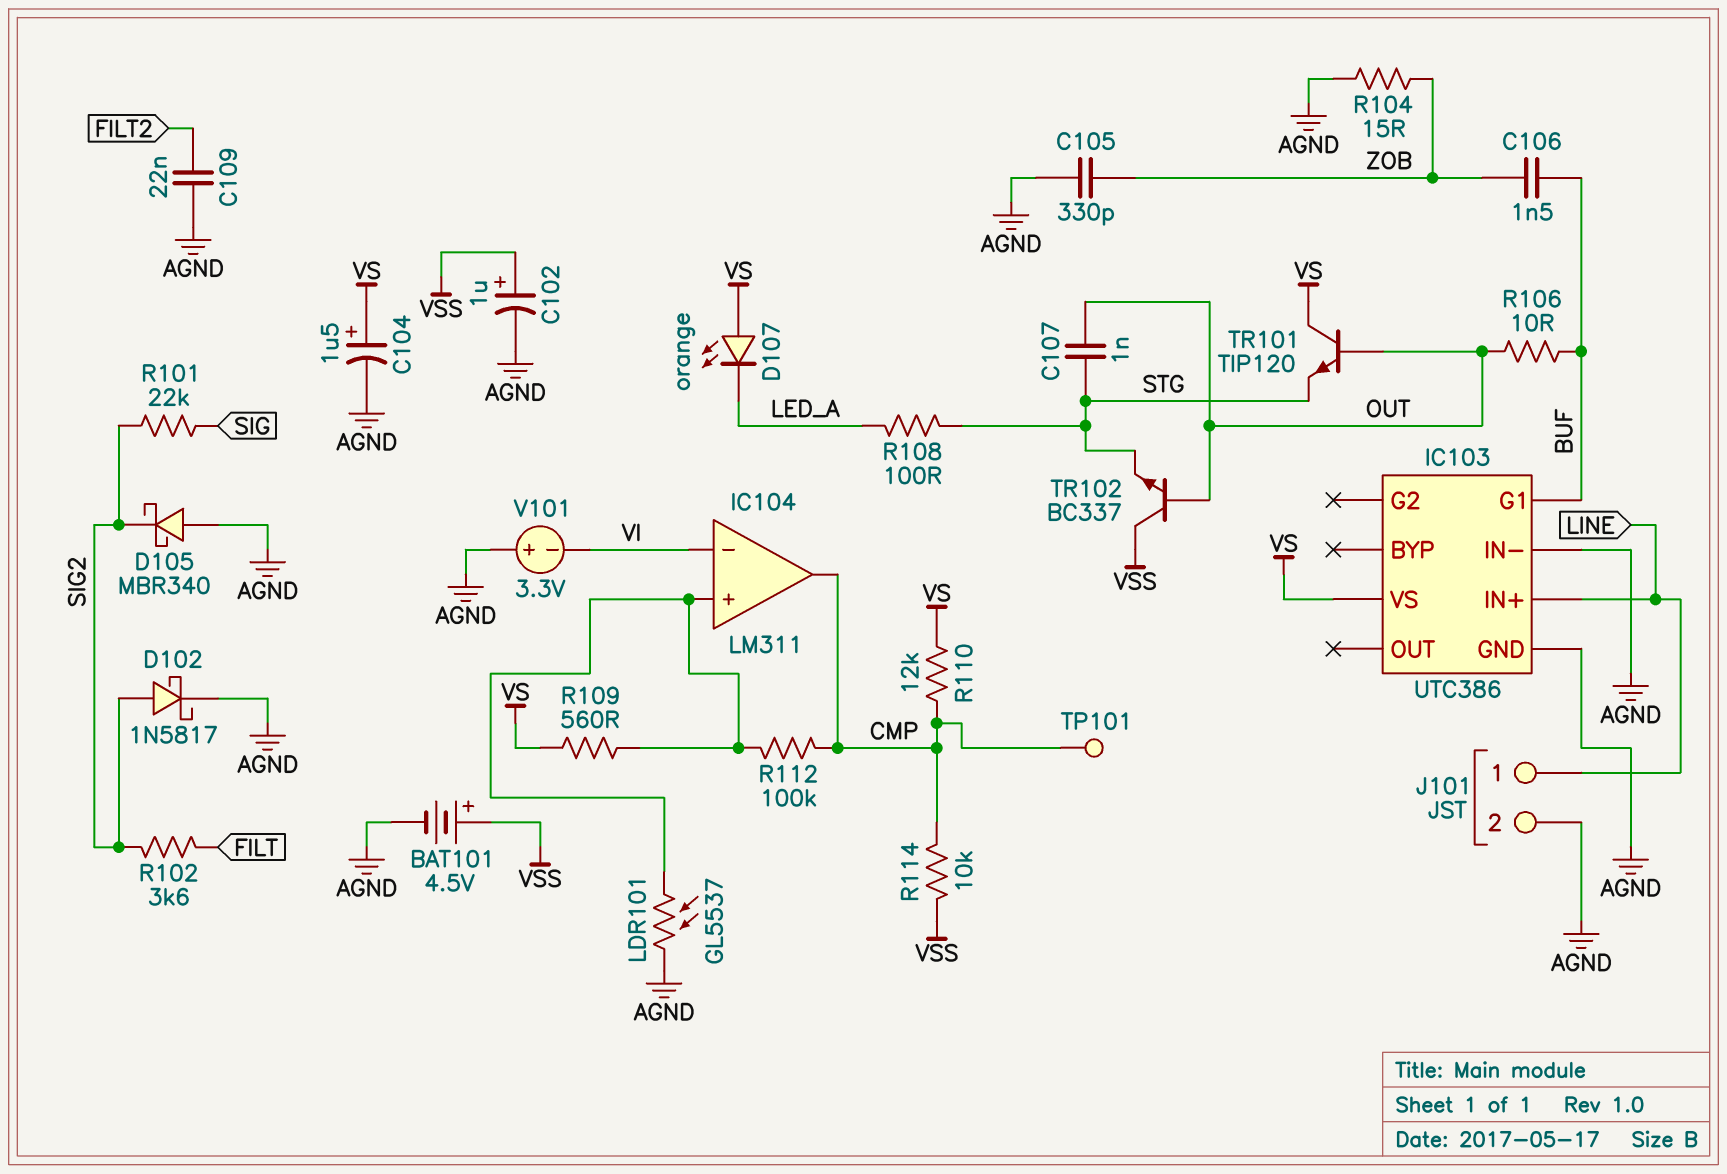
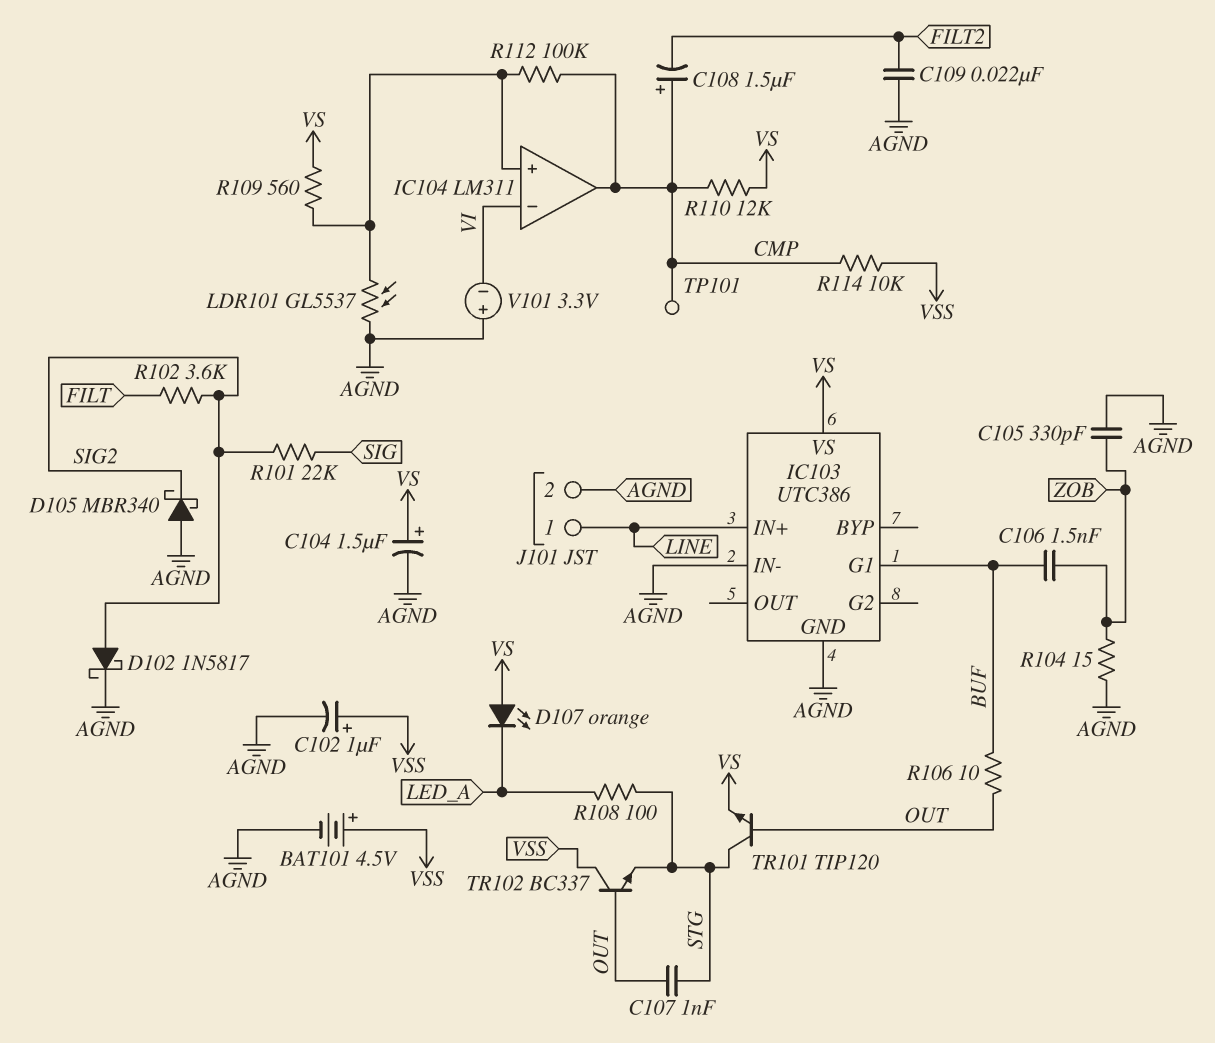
C108: none -> 1.5uF (plus CMP, minus FILT2)
TR101: NPN TIP120 (B OUT, C VS, E STG) -> NPN TIP120 (B OUT, C STG, E VS)

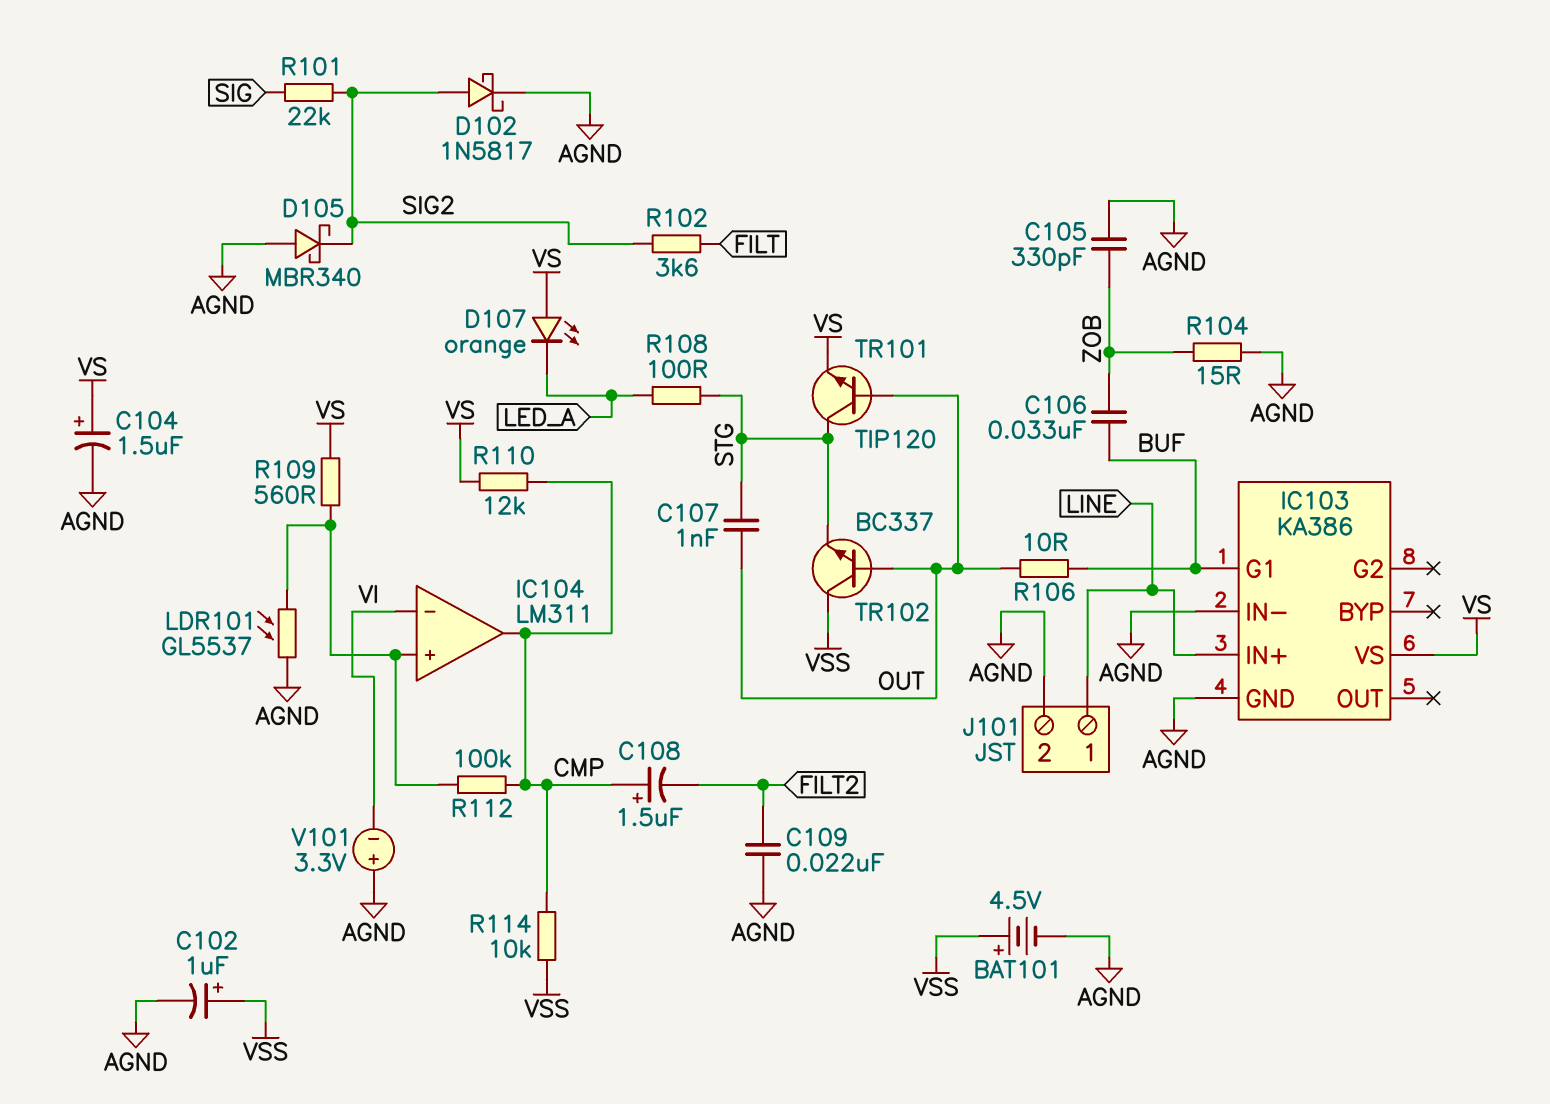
C106: 1.5nF (BUF, ZOB) -> 33nF (BUF, ZOB)
IC103: UTC386 -> KA386
TP101: test point (CMP) -> none

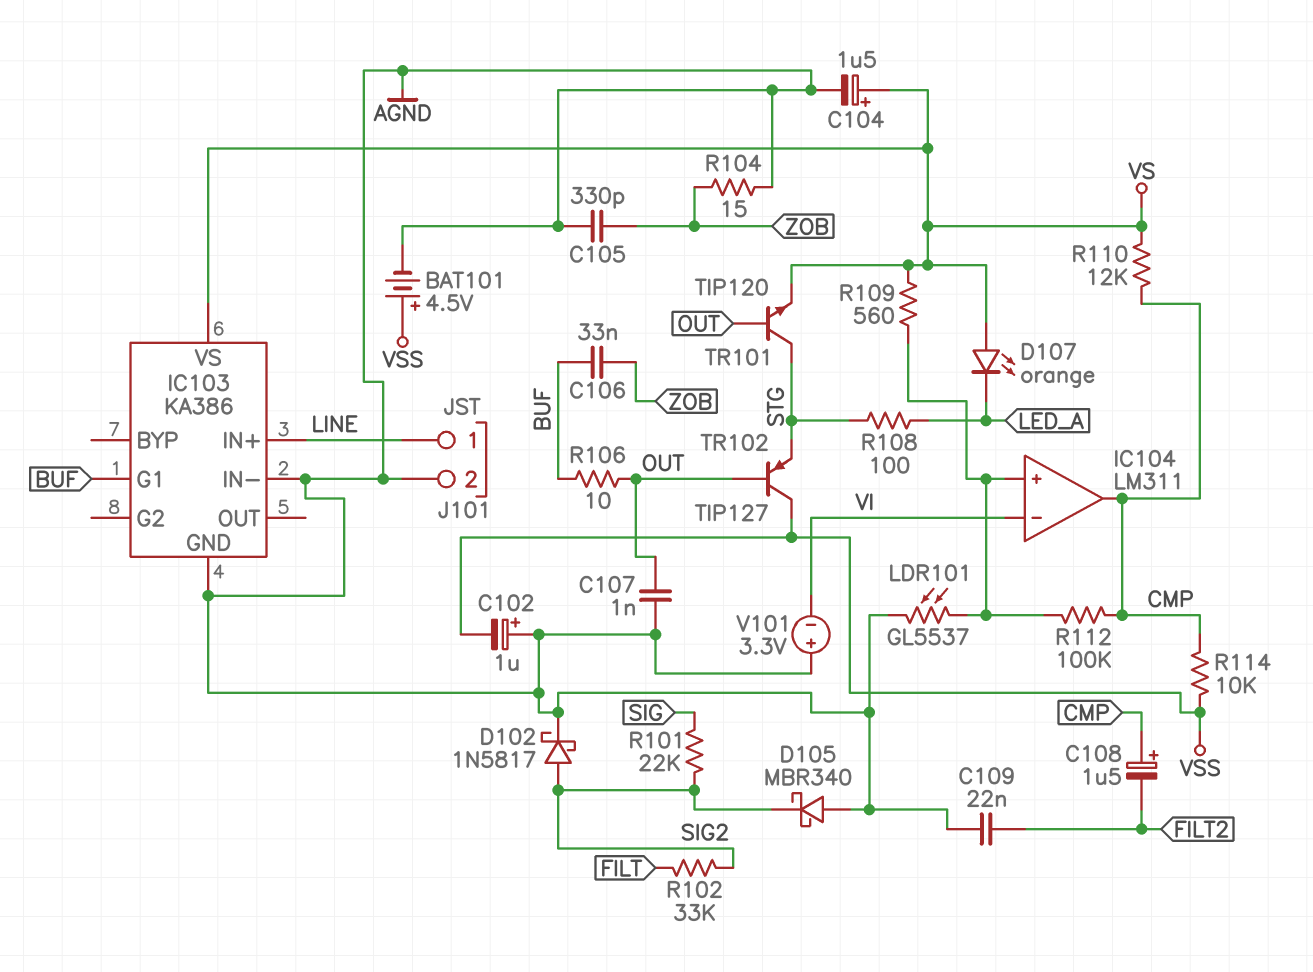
C102: 1uF (plus VSS, minus AGND) -> 1uF (plus AGND, minus VSS)
C107: 1nF (OUT, STG) -> 1nF (AGND, OUT)
R102: 3.6k (FILT, SIG2) -> 33k (FILT, SIG2)
TR102: NPN BC337 (B OUT, C VSS, E STG) -> PNP TIP127 (B OUT, C VSS, E STG)

